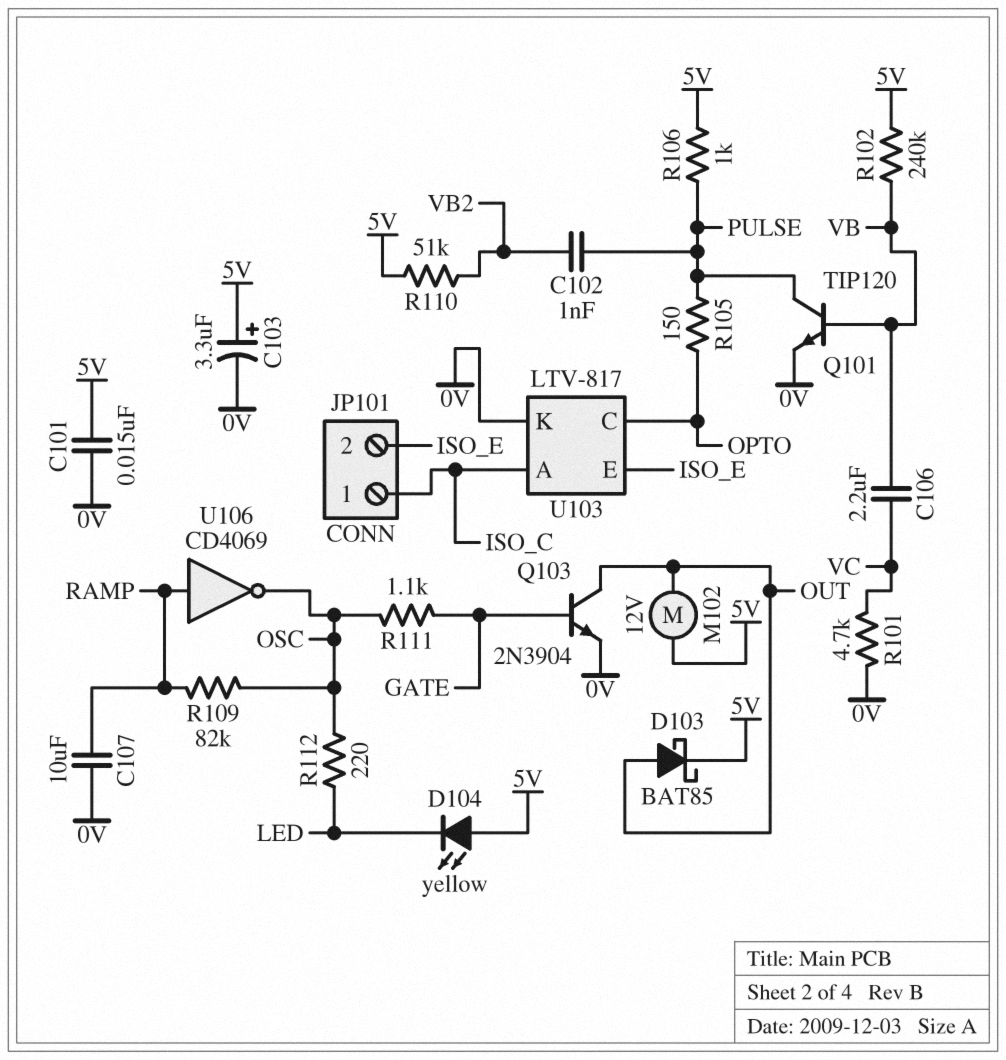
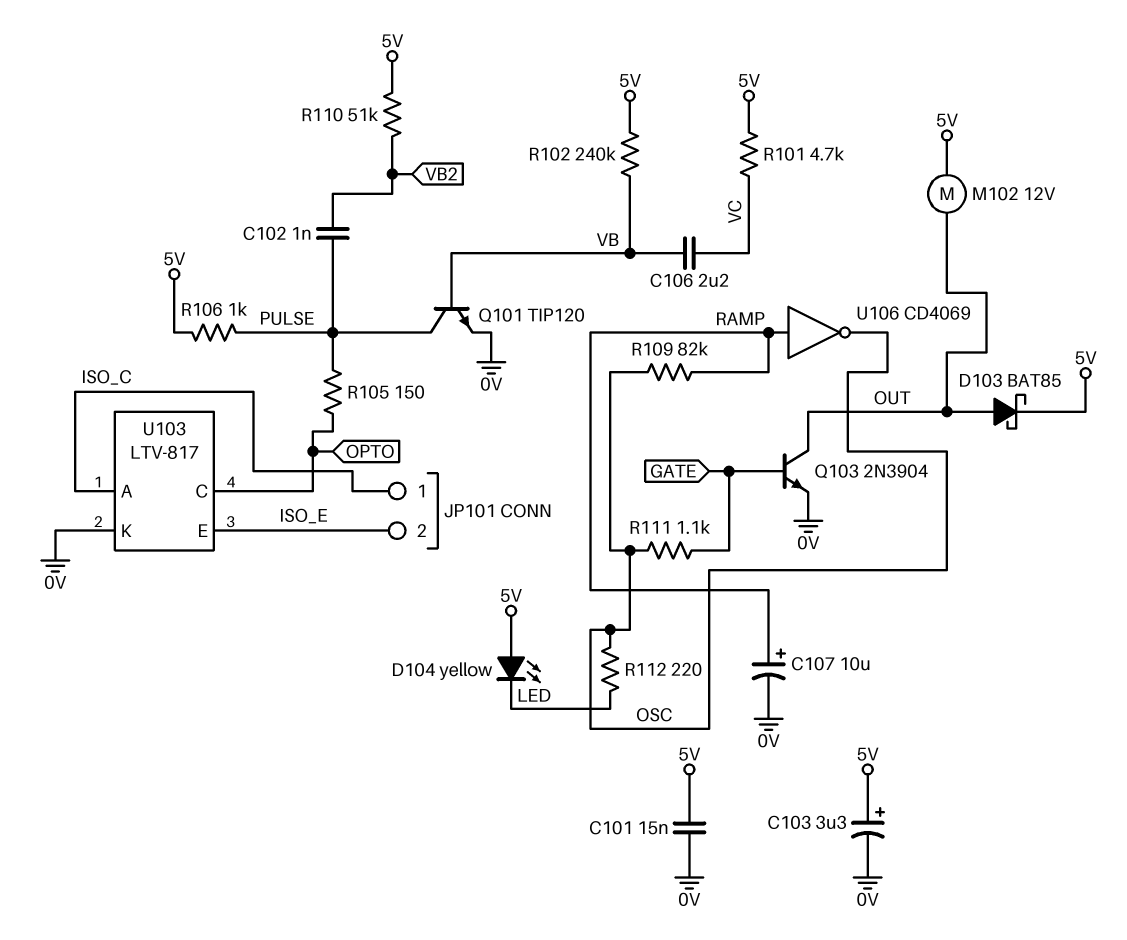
C107: 10uF (0V, RAMP) -> 10uF (plus RAMP, minus 0V)
R101: 4.7k (0V, VC) -> 4.7k (5V, VC)

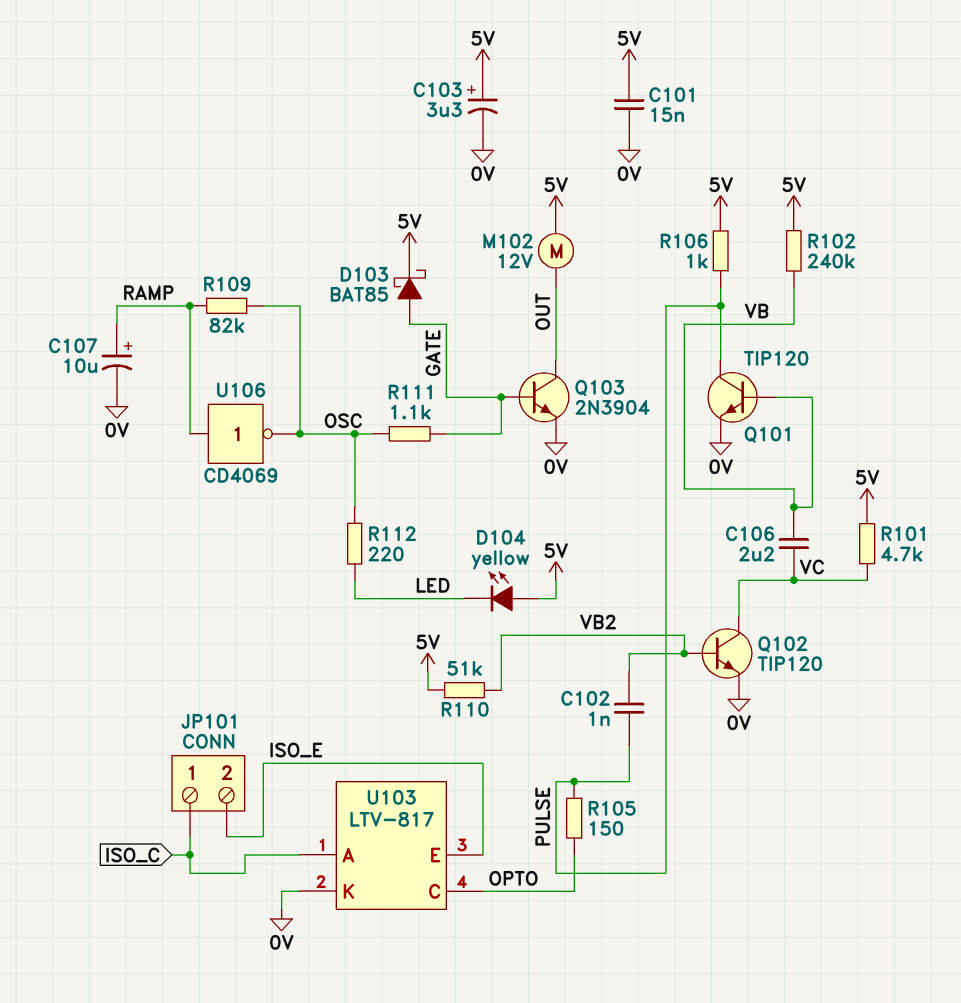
D103: schottky BAT85 (A OUT, K 5V) -> schottky BAT85 (A GATE, K 5V)
Q102: none -> NPN TIP120 (B VB2, C VC, E 0V)

